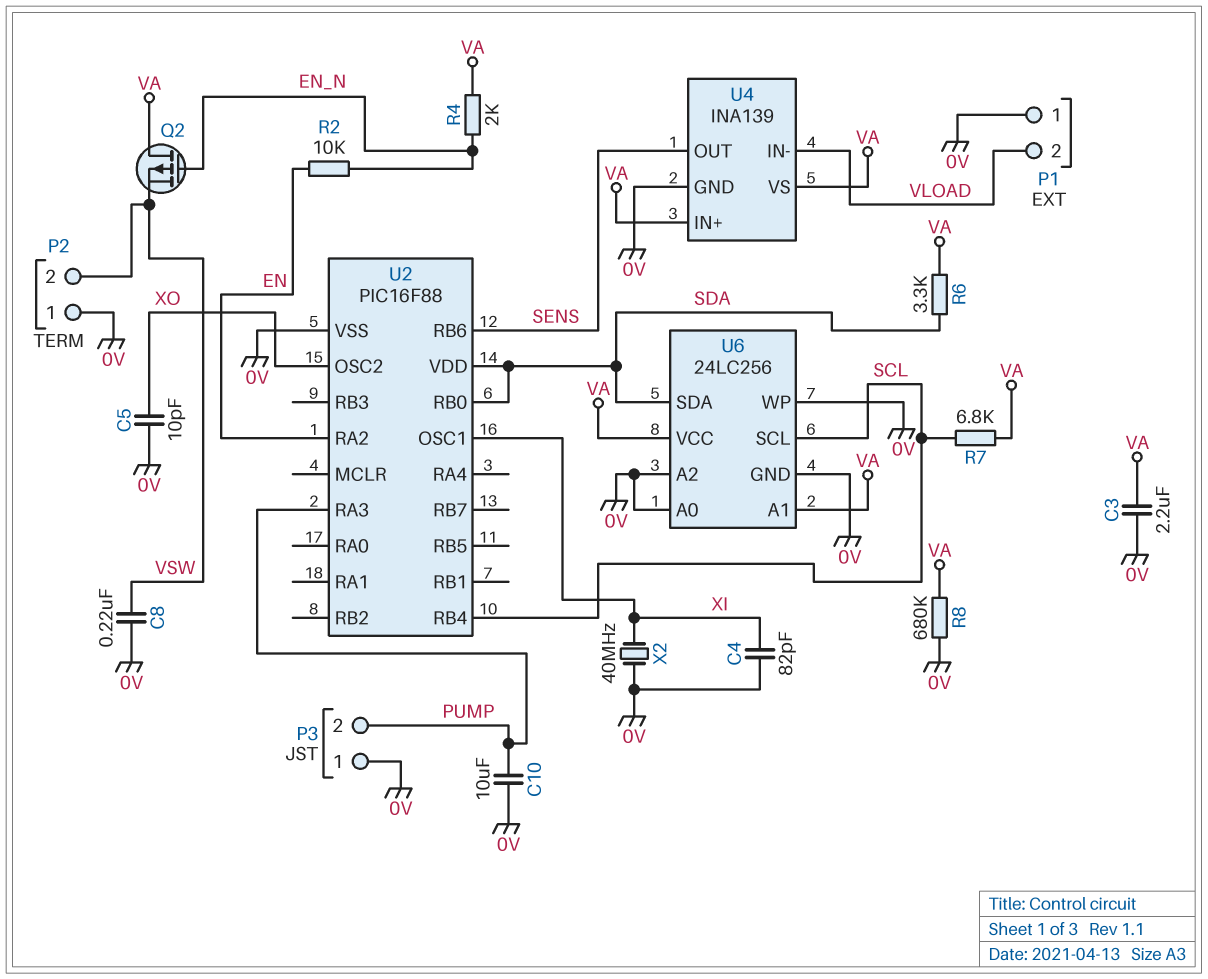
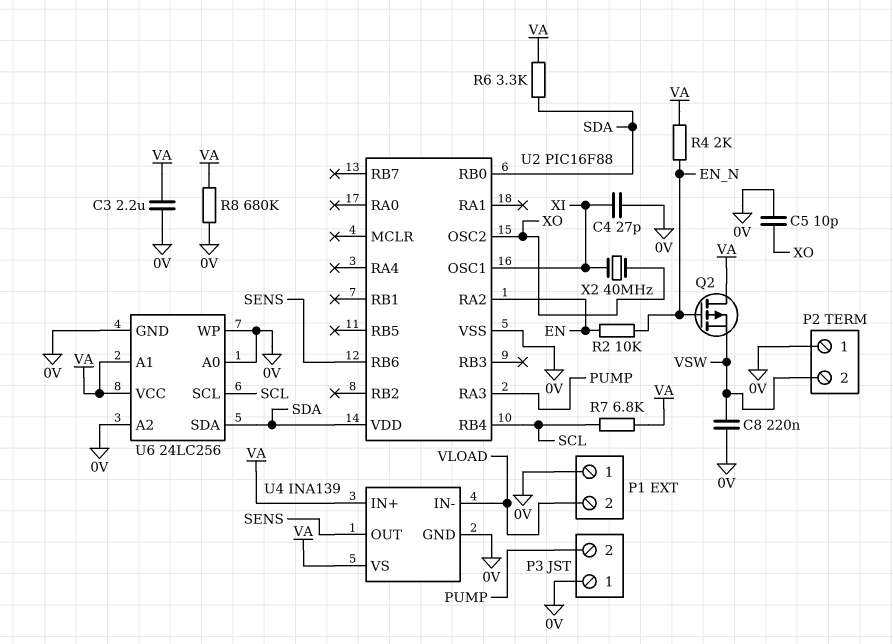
C4: 82pF (0V, XI) -> 27pF (0V, XI)
C10: 10uF (0V, PUMP) -> none
X2: 40MHz (0V, XI) -> 40MHz (XI, XO)

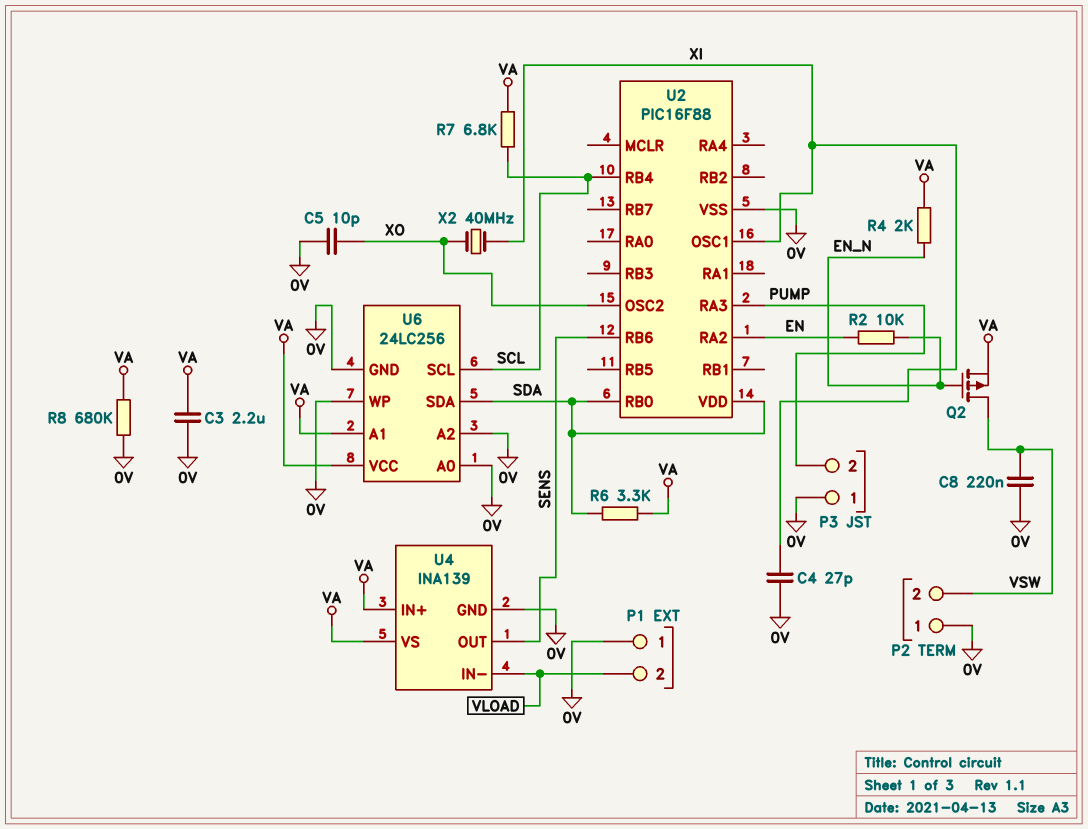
Q2: PMOS (G EN_N, D VA, S VSW) -> PMOS (G EN_N, D VSW, S VA)

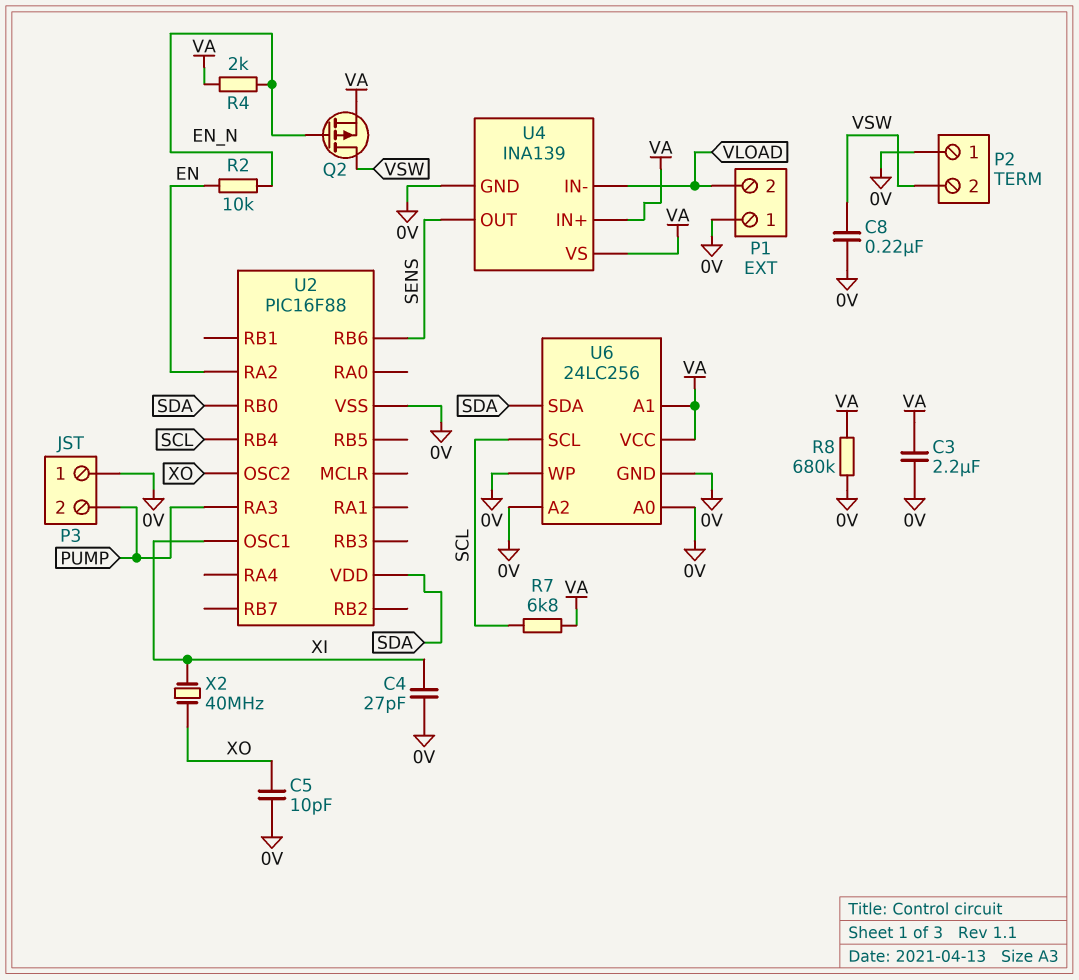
R6: 3.3k (SDA, VA) -> none

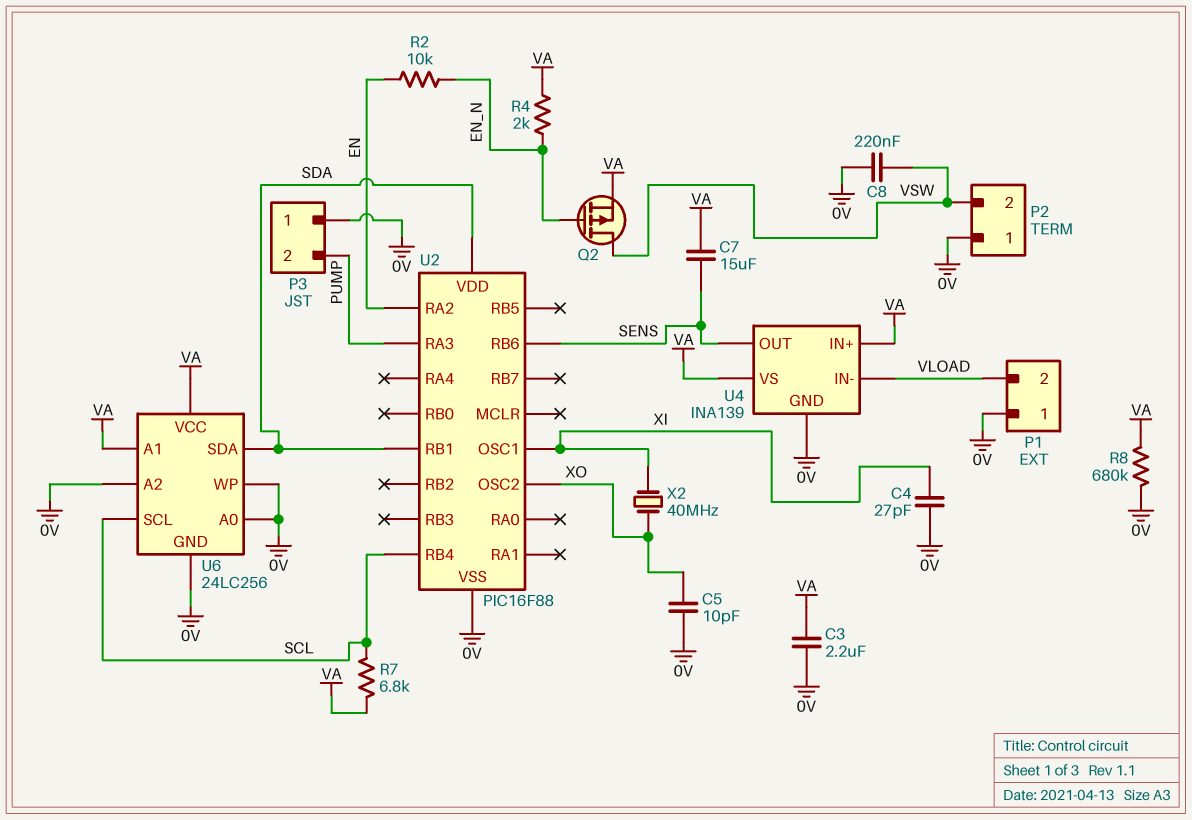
C7: none -> 15uF (SENS, VA)
U2 pin RB0: SDA -> none
U2 pin RB1: none -> SDA

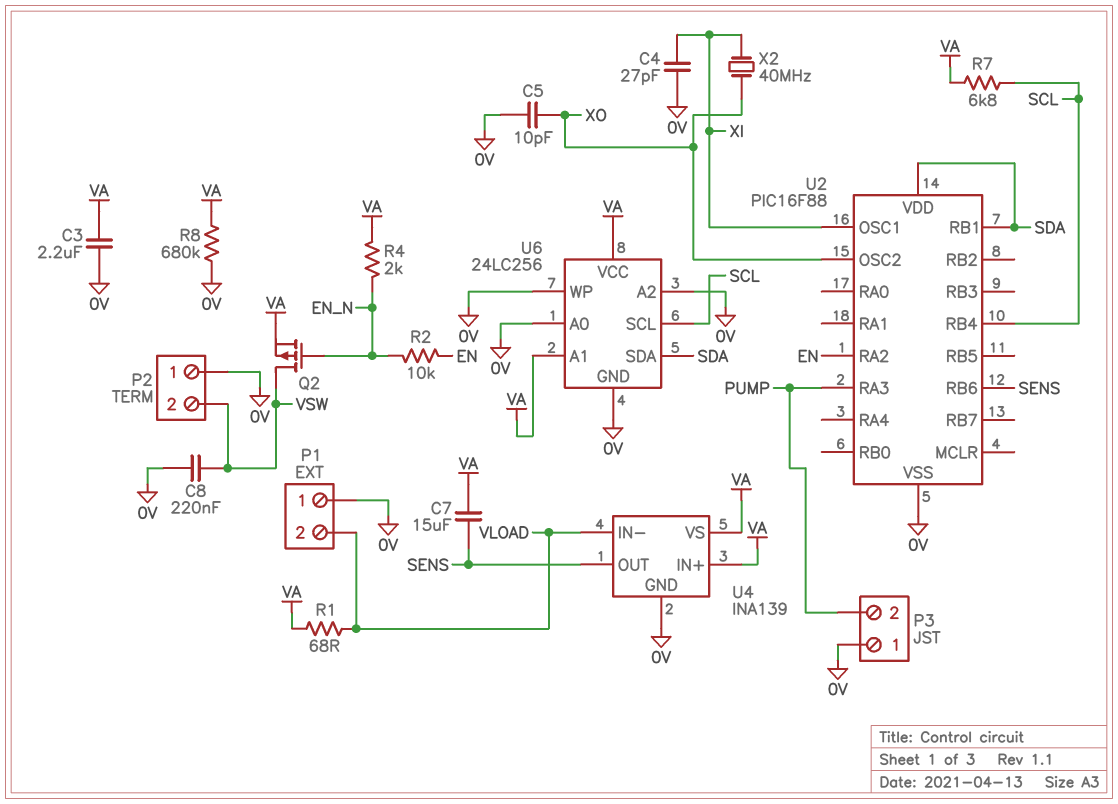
R1: none -> 68 (VA, VLOAD)

